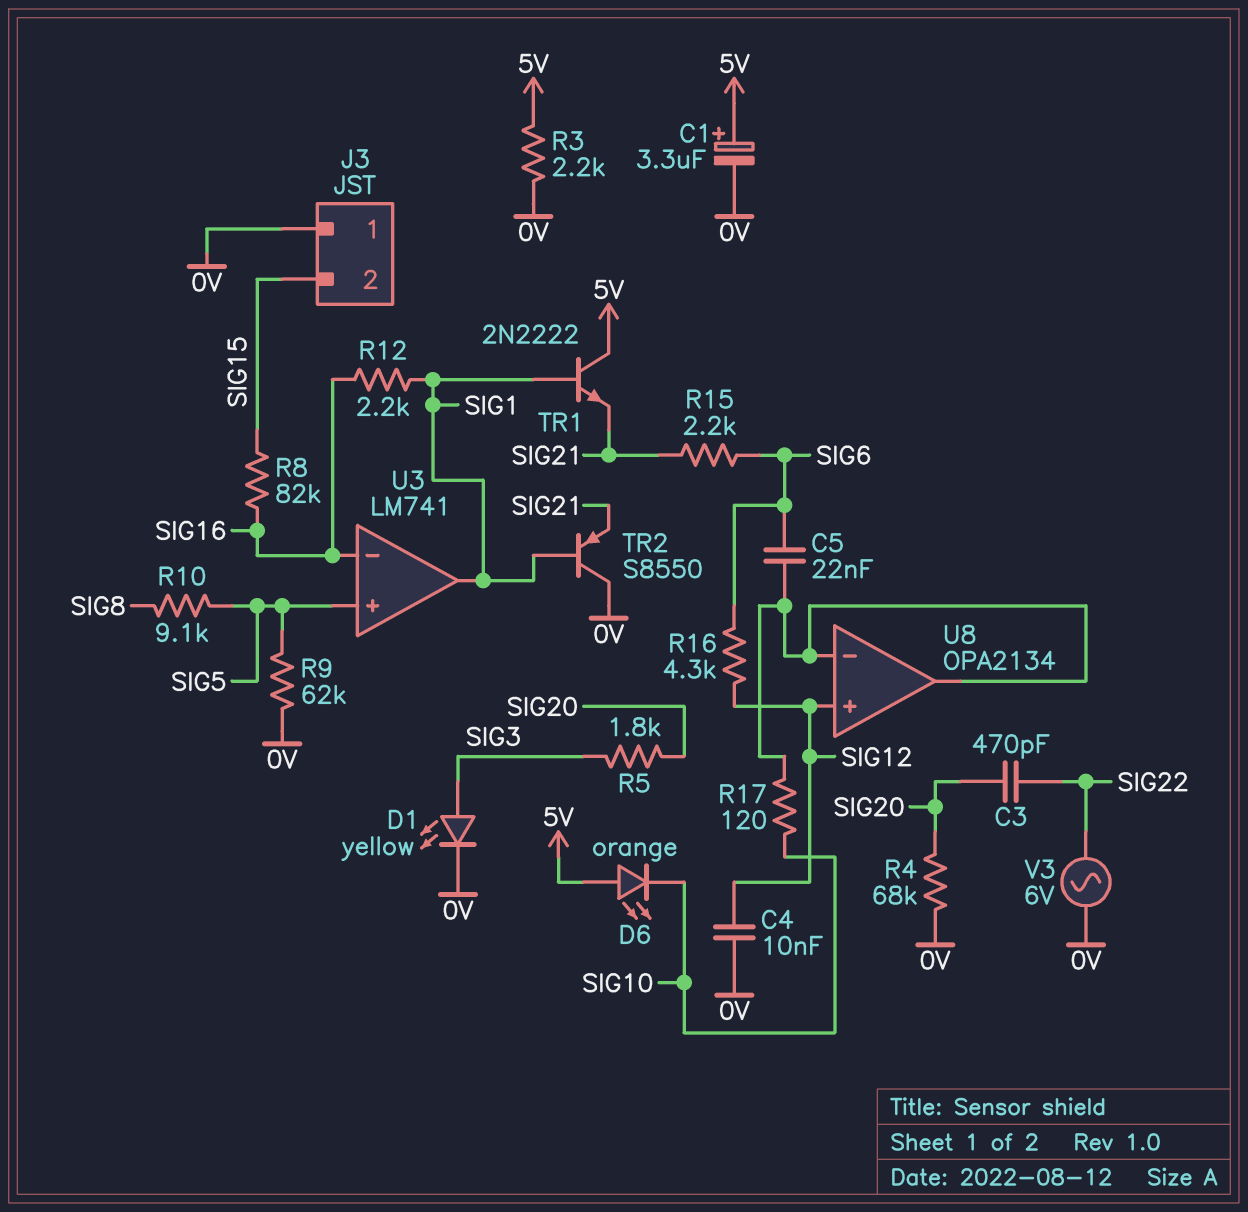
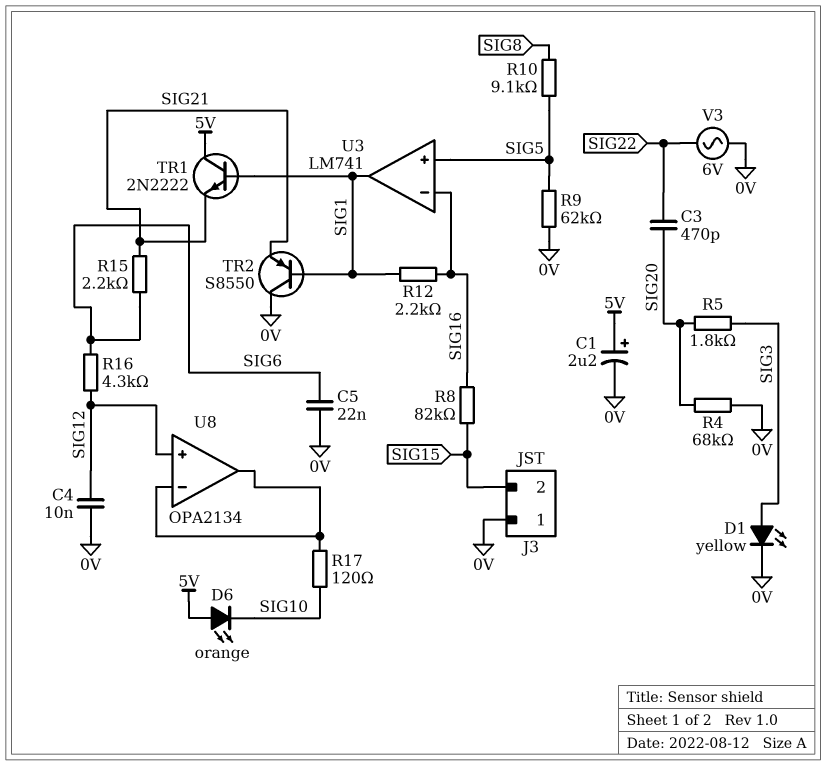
C1: 3.3uF (plus 5V, minus 0V) -> 2.2uF (plus 5V, minus 0V)
C5: 22nF (SIG6, U8/in-) -> 22nF (0V, SIG6)
R3: 2.2k (0V, 5V) -> none

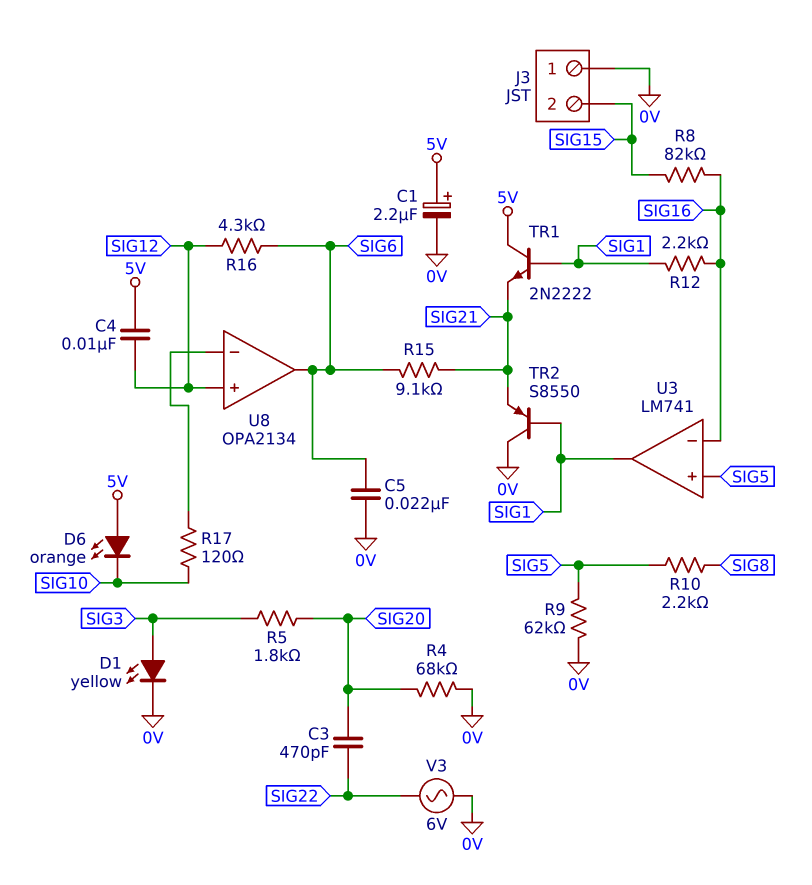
C4: 10nF (0V, SIG12) -> 10nF (5V, SIG12)
R10: 9.1k (SIG5, SIG8) -> 2.2k (SIG5, SIG8)
R15: 2.2k (SIG6, SIG21) -> 9.1k (SIG6, SIG21)
U8 pin out: U8/in- -> SIG6

